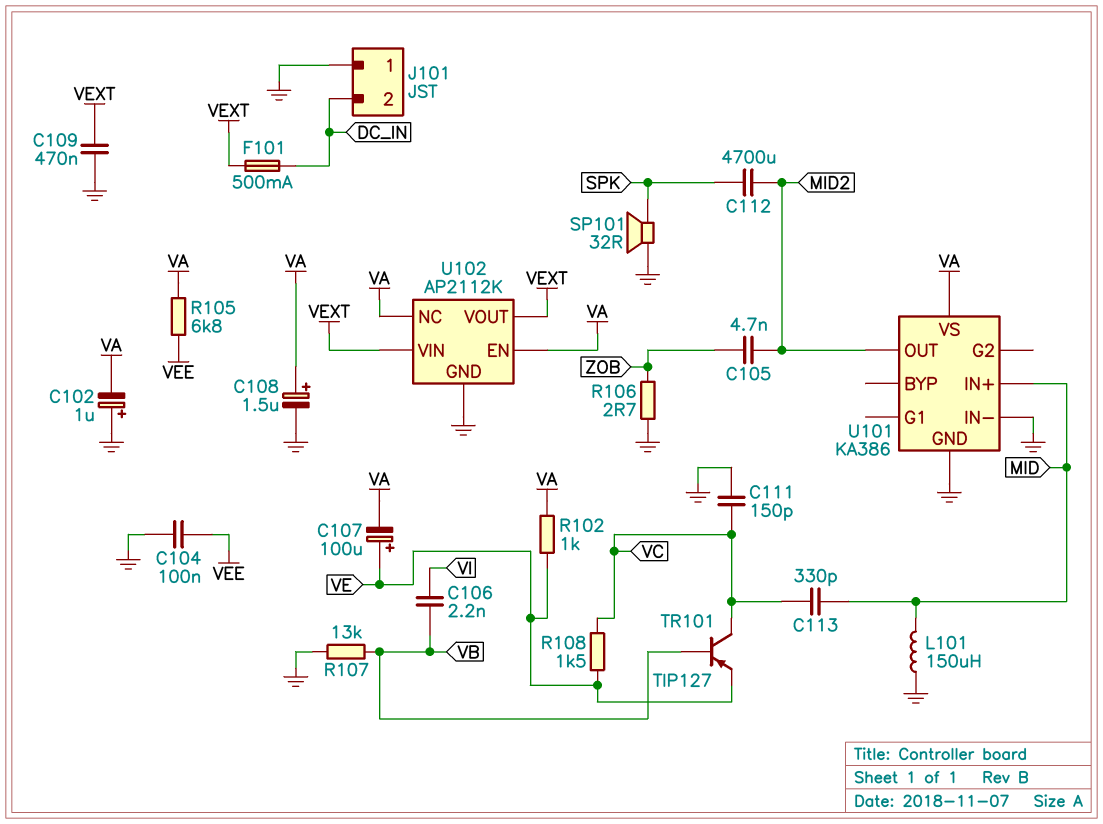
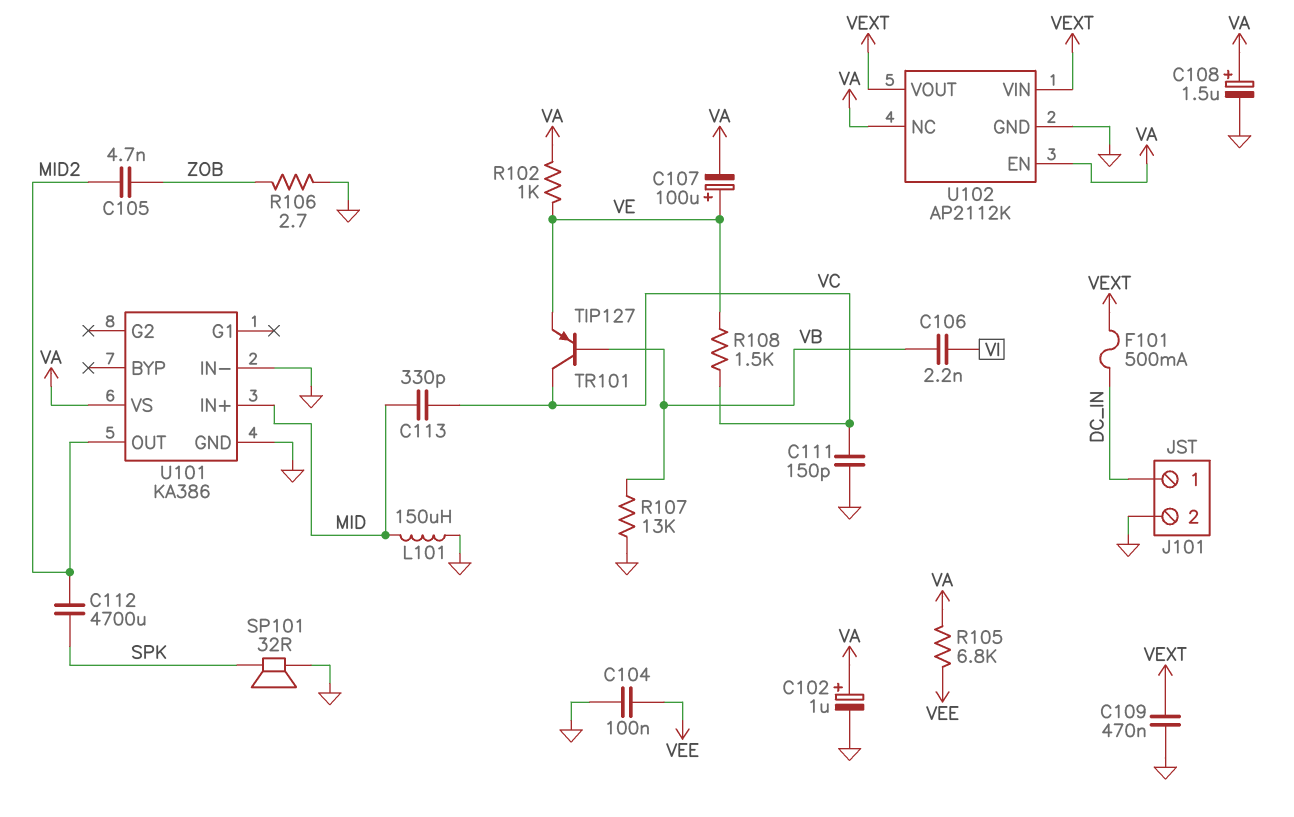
C102: 1uF (plus GND, minus VA) -> 1uF (plus VA, minus GND)
J101 pin 1: GND -> DC_IN
J101 pin 2: DC_IN -> GND

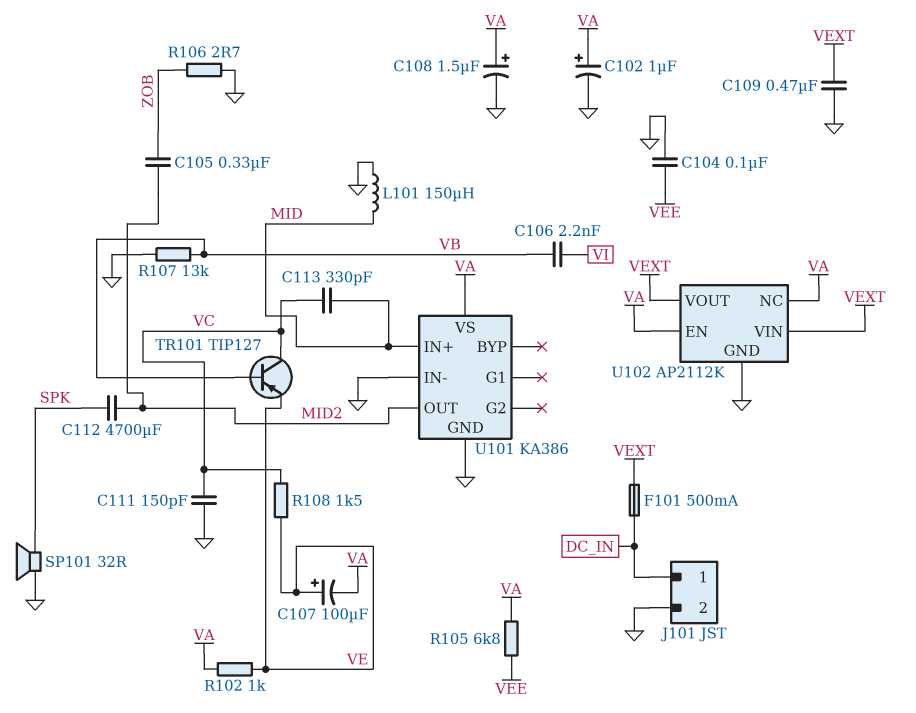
C105: 4.7nF (MID2, ZOB) -> 330nF (MID2, ZOB)

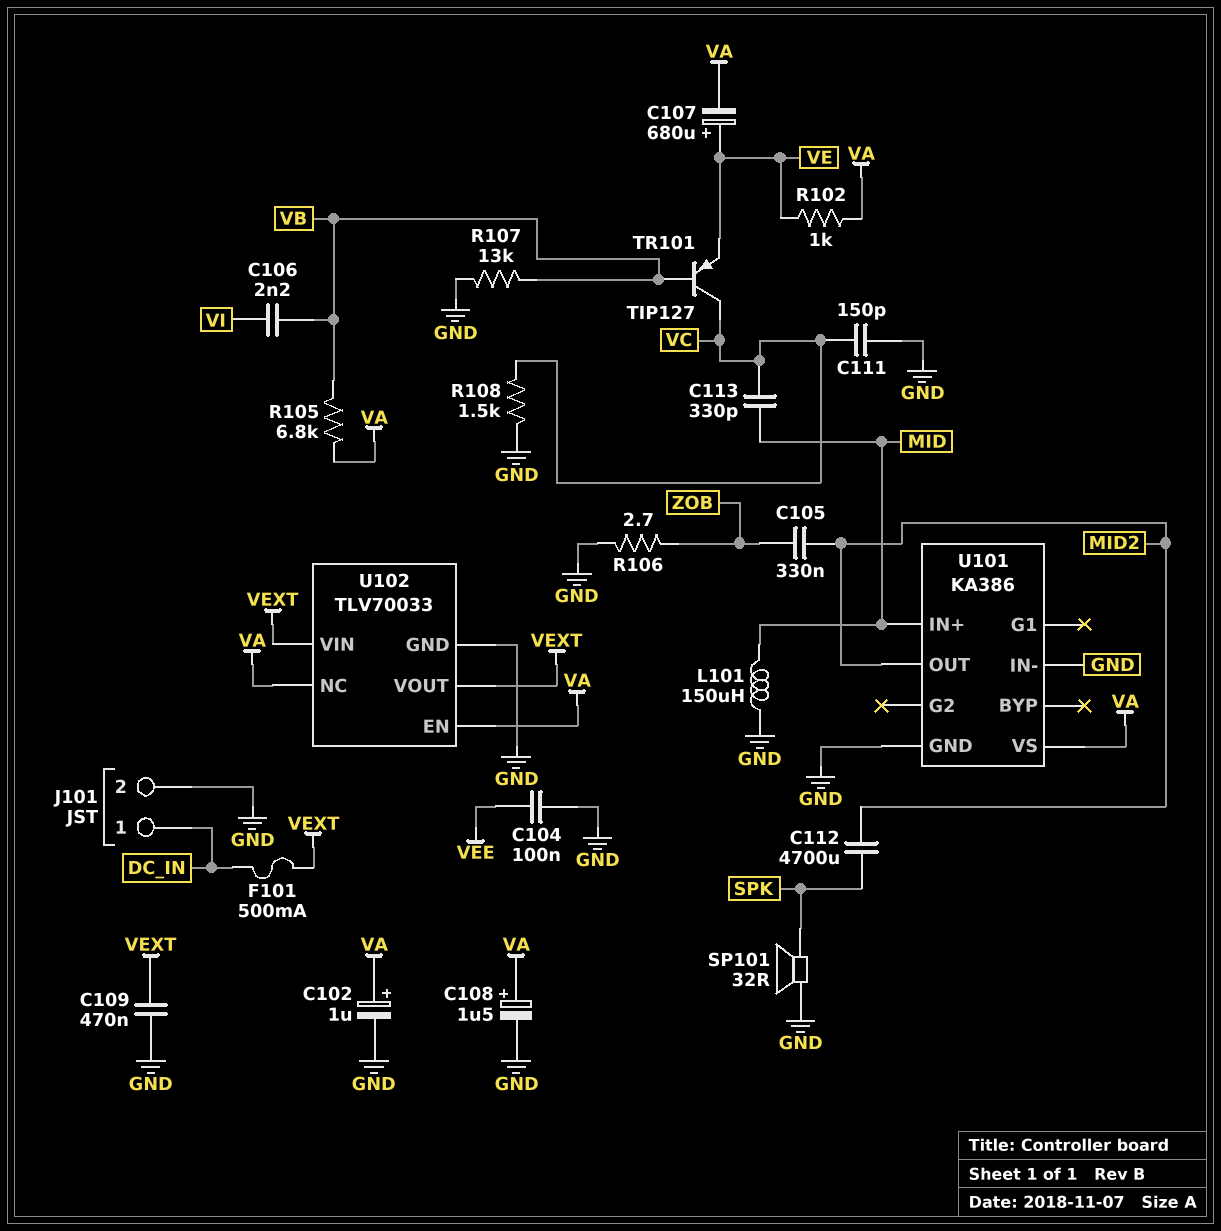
C107: 100uF (plus VE, minus VA) -> 680uF (plus VE, minus VA)
R105: 6.8k (VA, VEE) -> 6.8k (VA, VB)
R108: 1.5k (VC, VE) -> 1.5k (GND, VC)
U102: AP2112K -> TLV70033

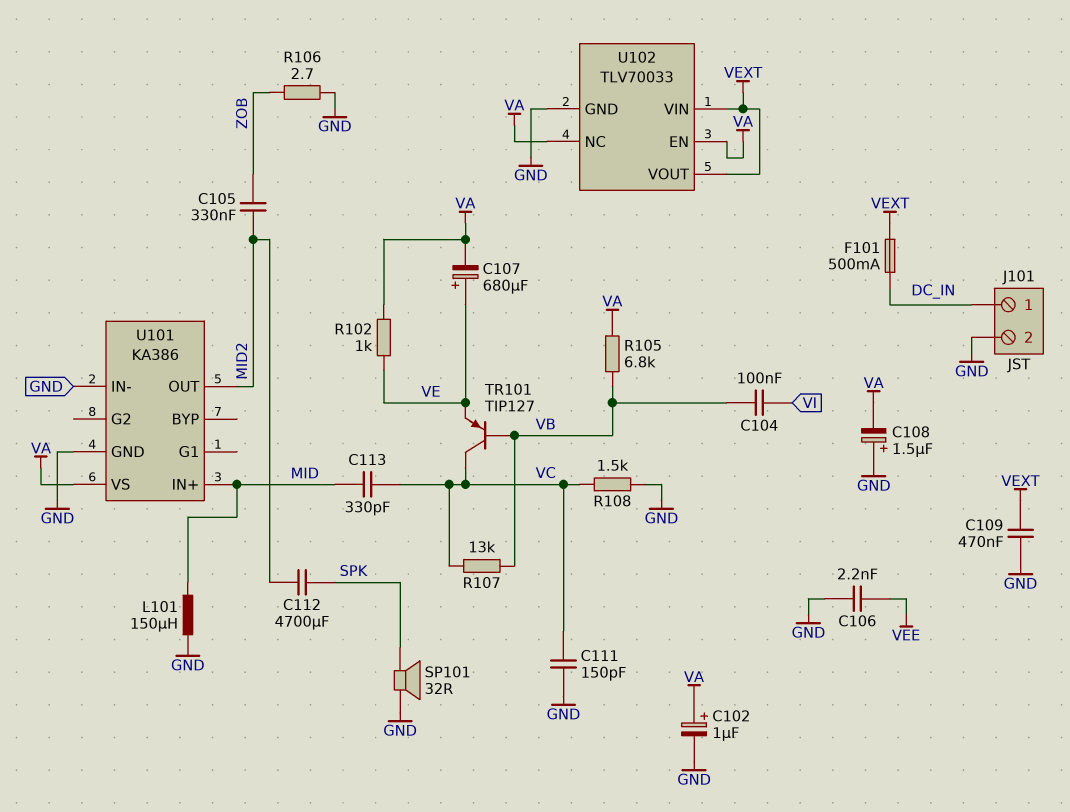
C104: 100nF (GND, VEE) -> 100nF (VB, VI)
C106: 2.2nF (VB, VI) -> 2.2nF (GND, VEE)
C108: 1.5uF (plus VA, minus GND) -> 1.5uF (plus GND, minus VA)
R107: 13k (GND, VB) -> 13k (VB, VC)

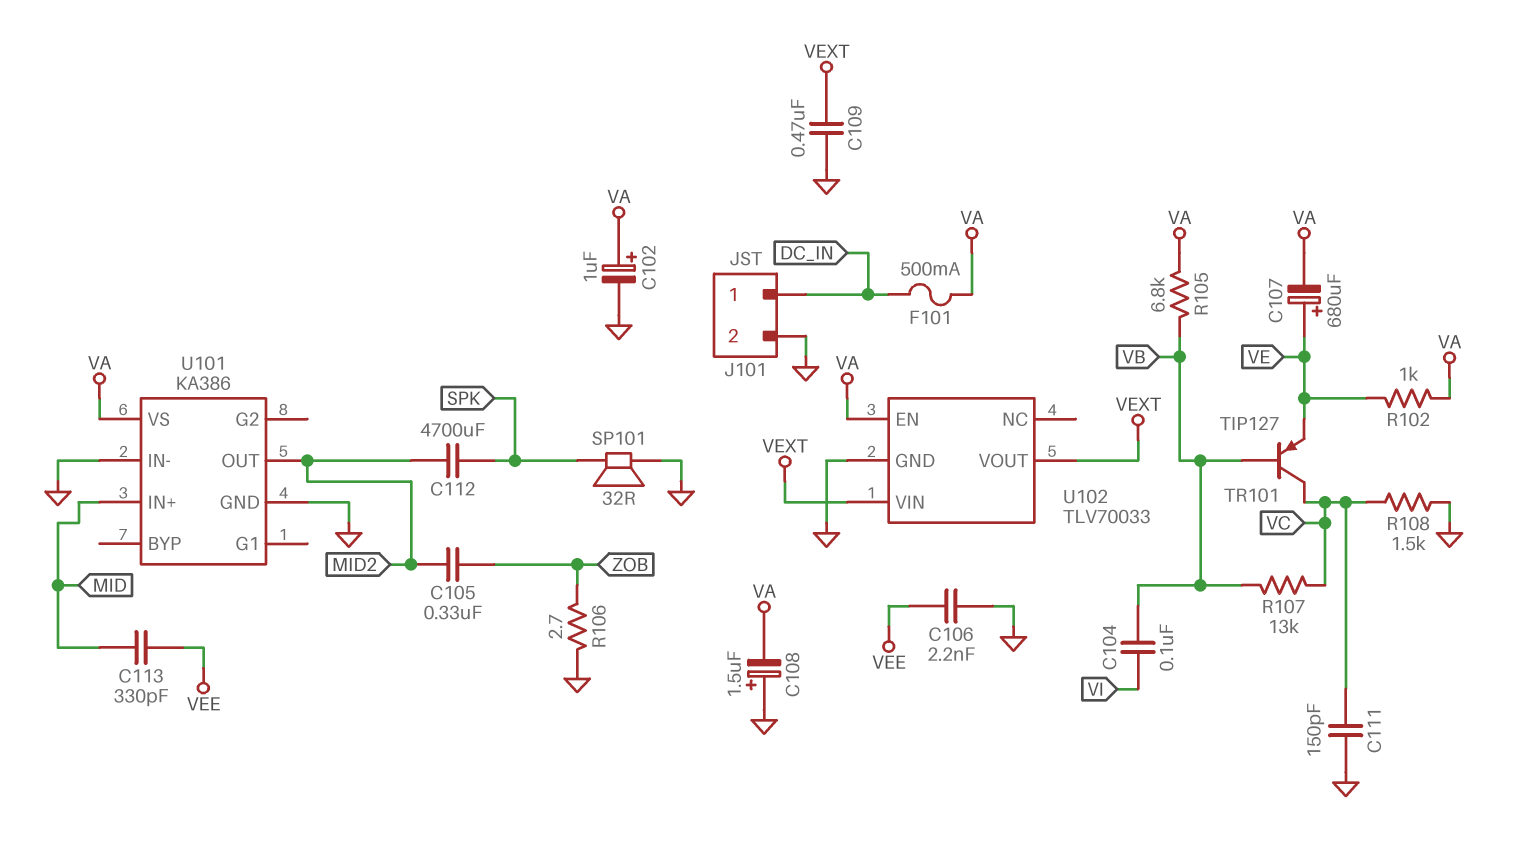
C113: 330pF (MID, VC) -> 330pF (MID, VEE)
F101: 500mA (DC_IN, VEXT) -> 500mA (DC_IN, VA)
L101: 150uH (GND, MID) -> none
U102 pin NC: VA -> none

